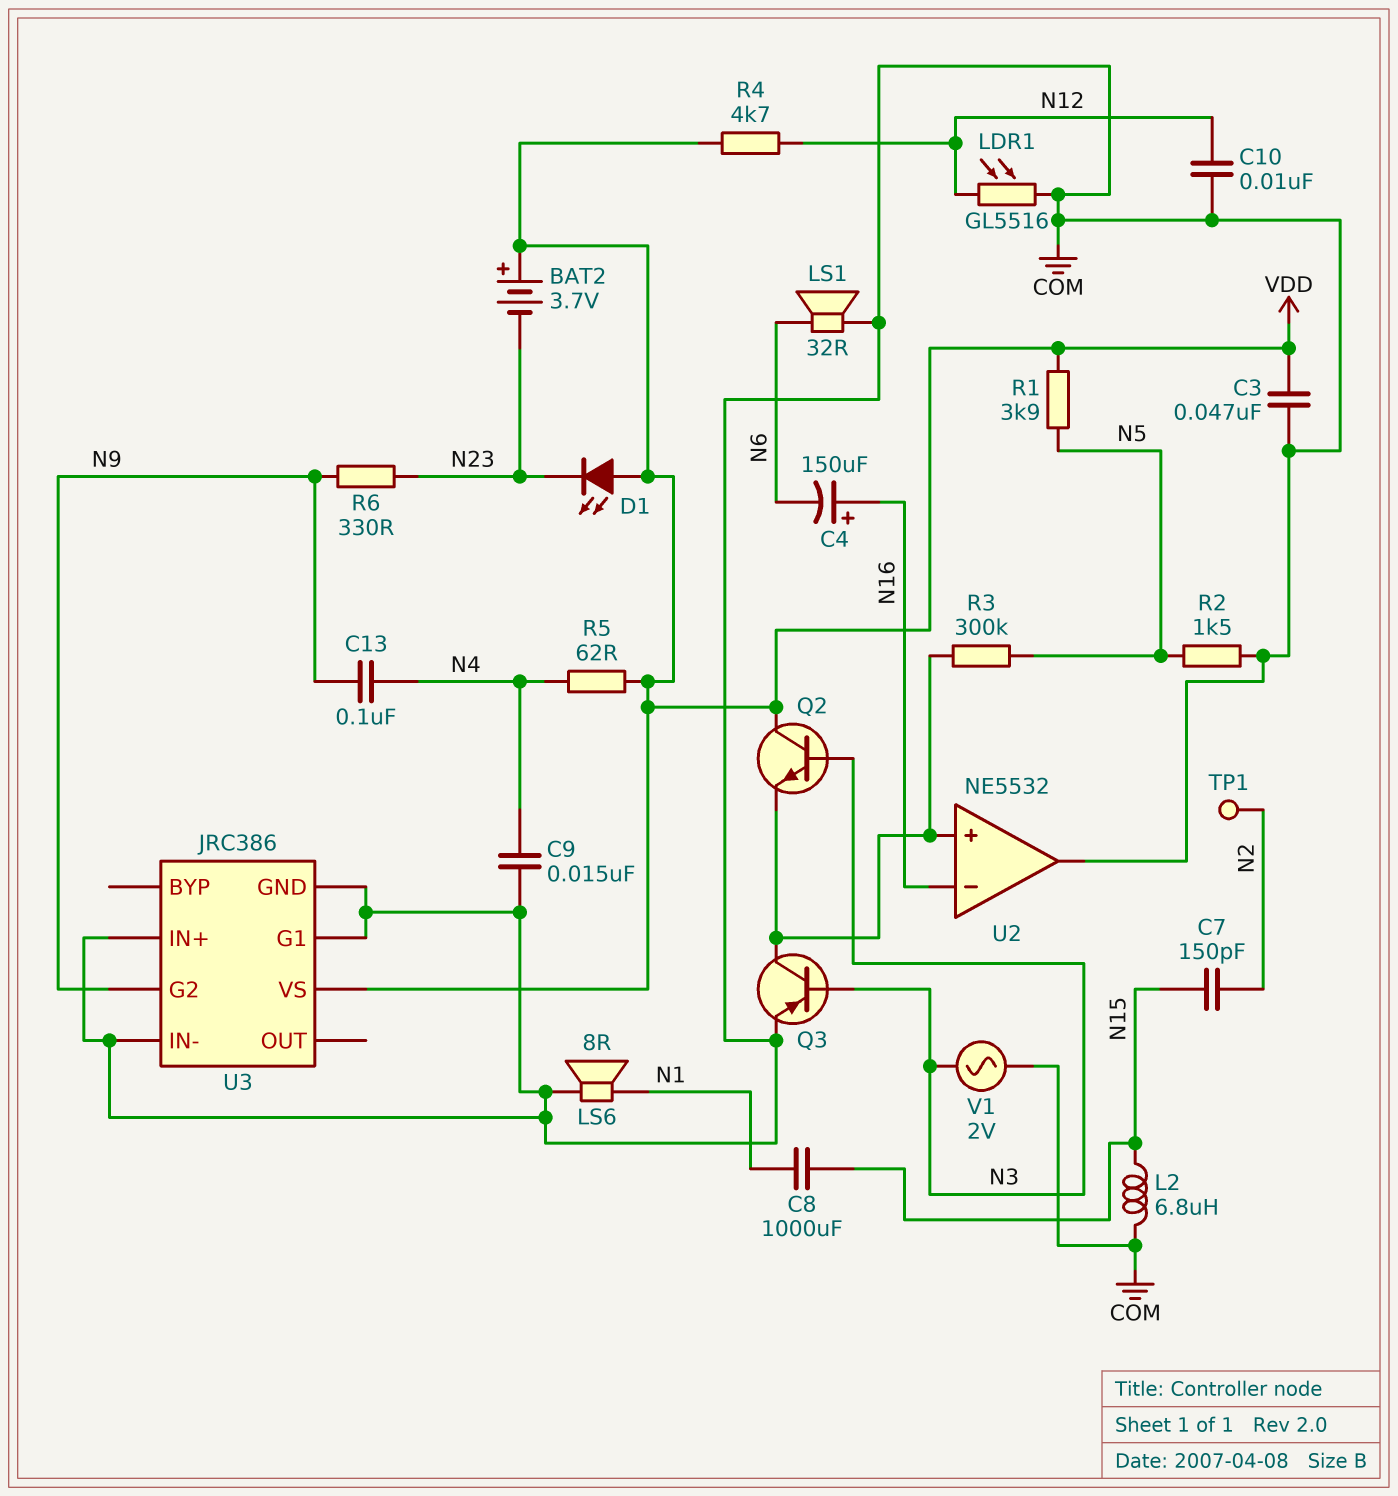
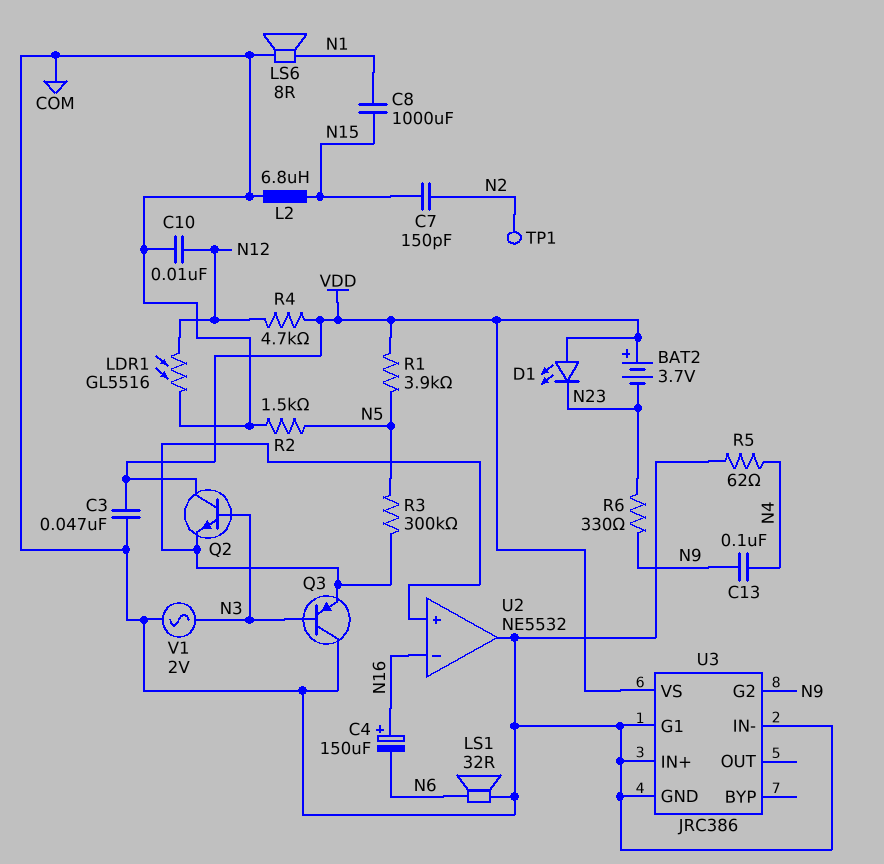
C9: 15nF (COM, N4) -> none
Q3: PNP (B N3, C U2/in+, E COM) -> PNP (B N3, C COM, E U2/in+)
R5: 62 (N4, VDD) -> 62 (COM, N4)

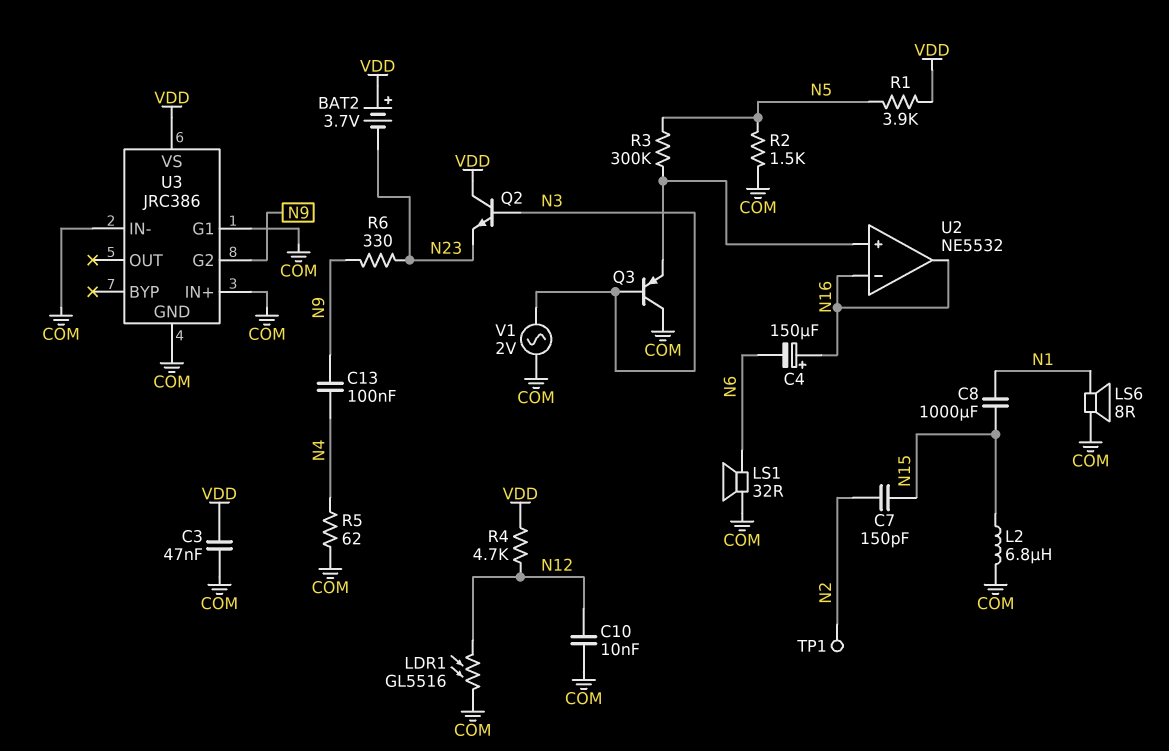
D1: LED (A VDD, K N23) -> none
Q2: NPN (B N3, C VDD, E U2/in+) -> NPN (B N3, C VDD, E N23)
U2 pin out: COM -> N16

